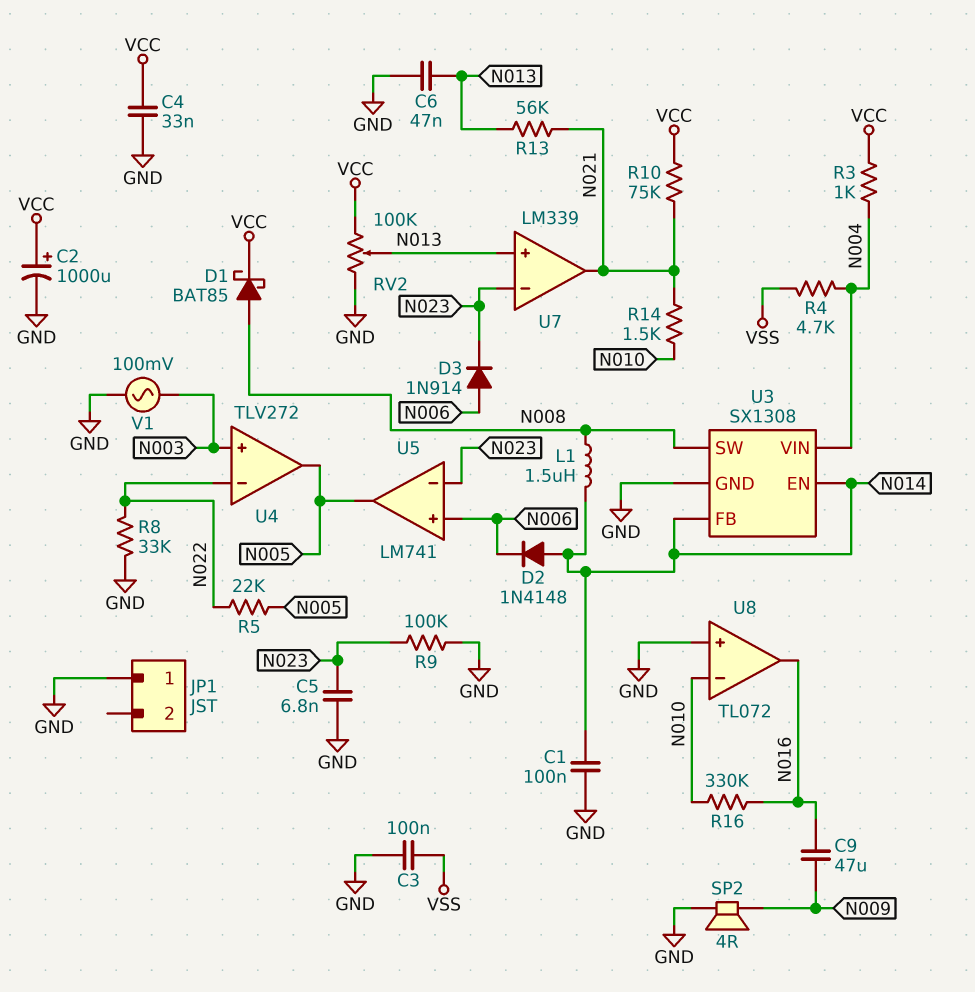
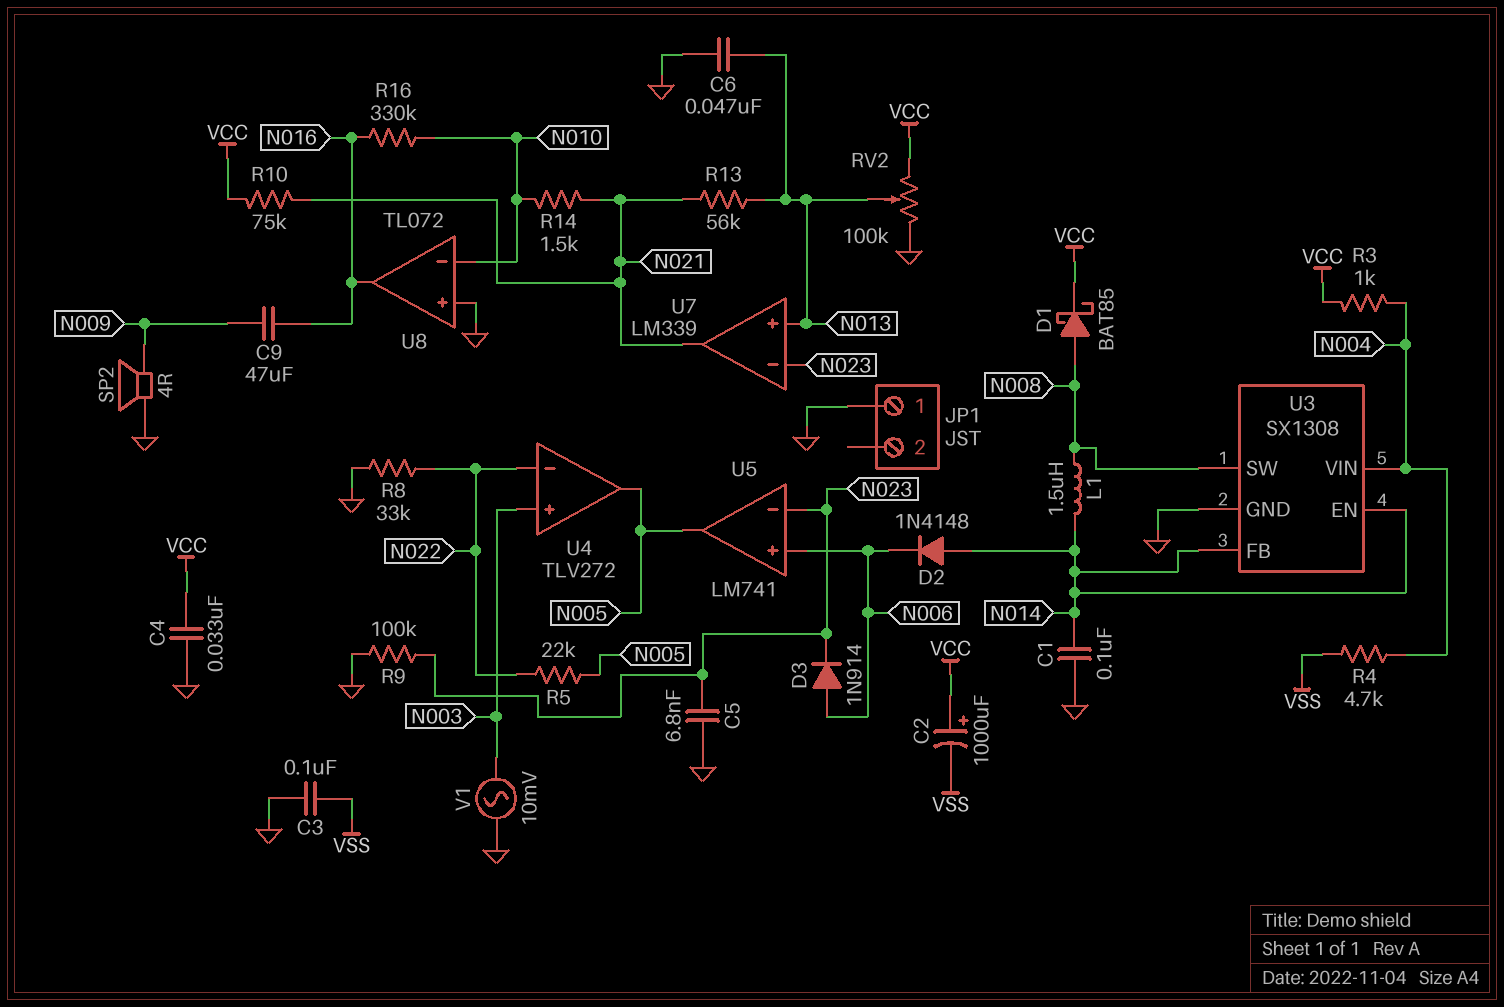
C2: 1000uF (plus VCC, minus GND) -> 1000uF (plus VCC, minus VSS)
V1: AC 100mV (GND, N003) -> AC 10mV (GND, N003)

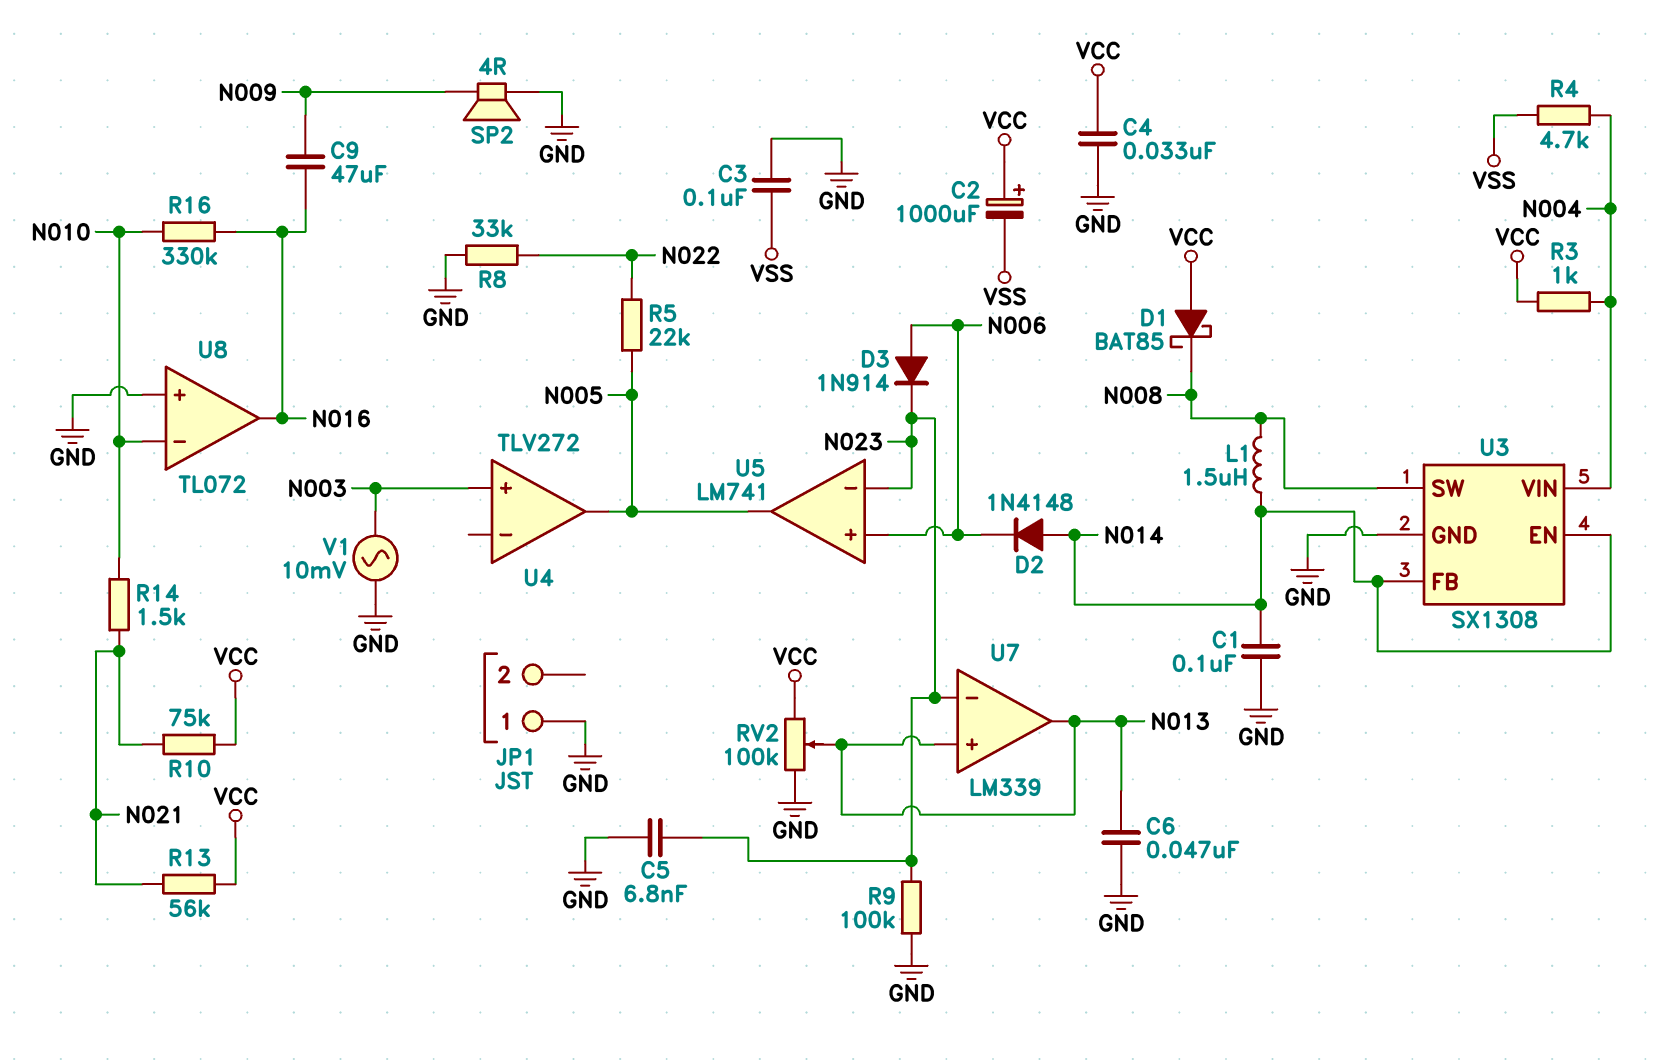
D1: schottky BAT85 (A N008, K VCC) -> schottky BAT85 (A VCC, K N008)
R13: 56k (N013, N021) -> 56k (N021, VCC)
U4 pin in-: N022 -> none
U7 pin out: N021 -> N013

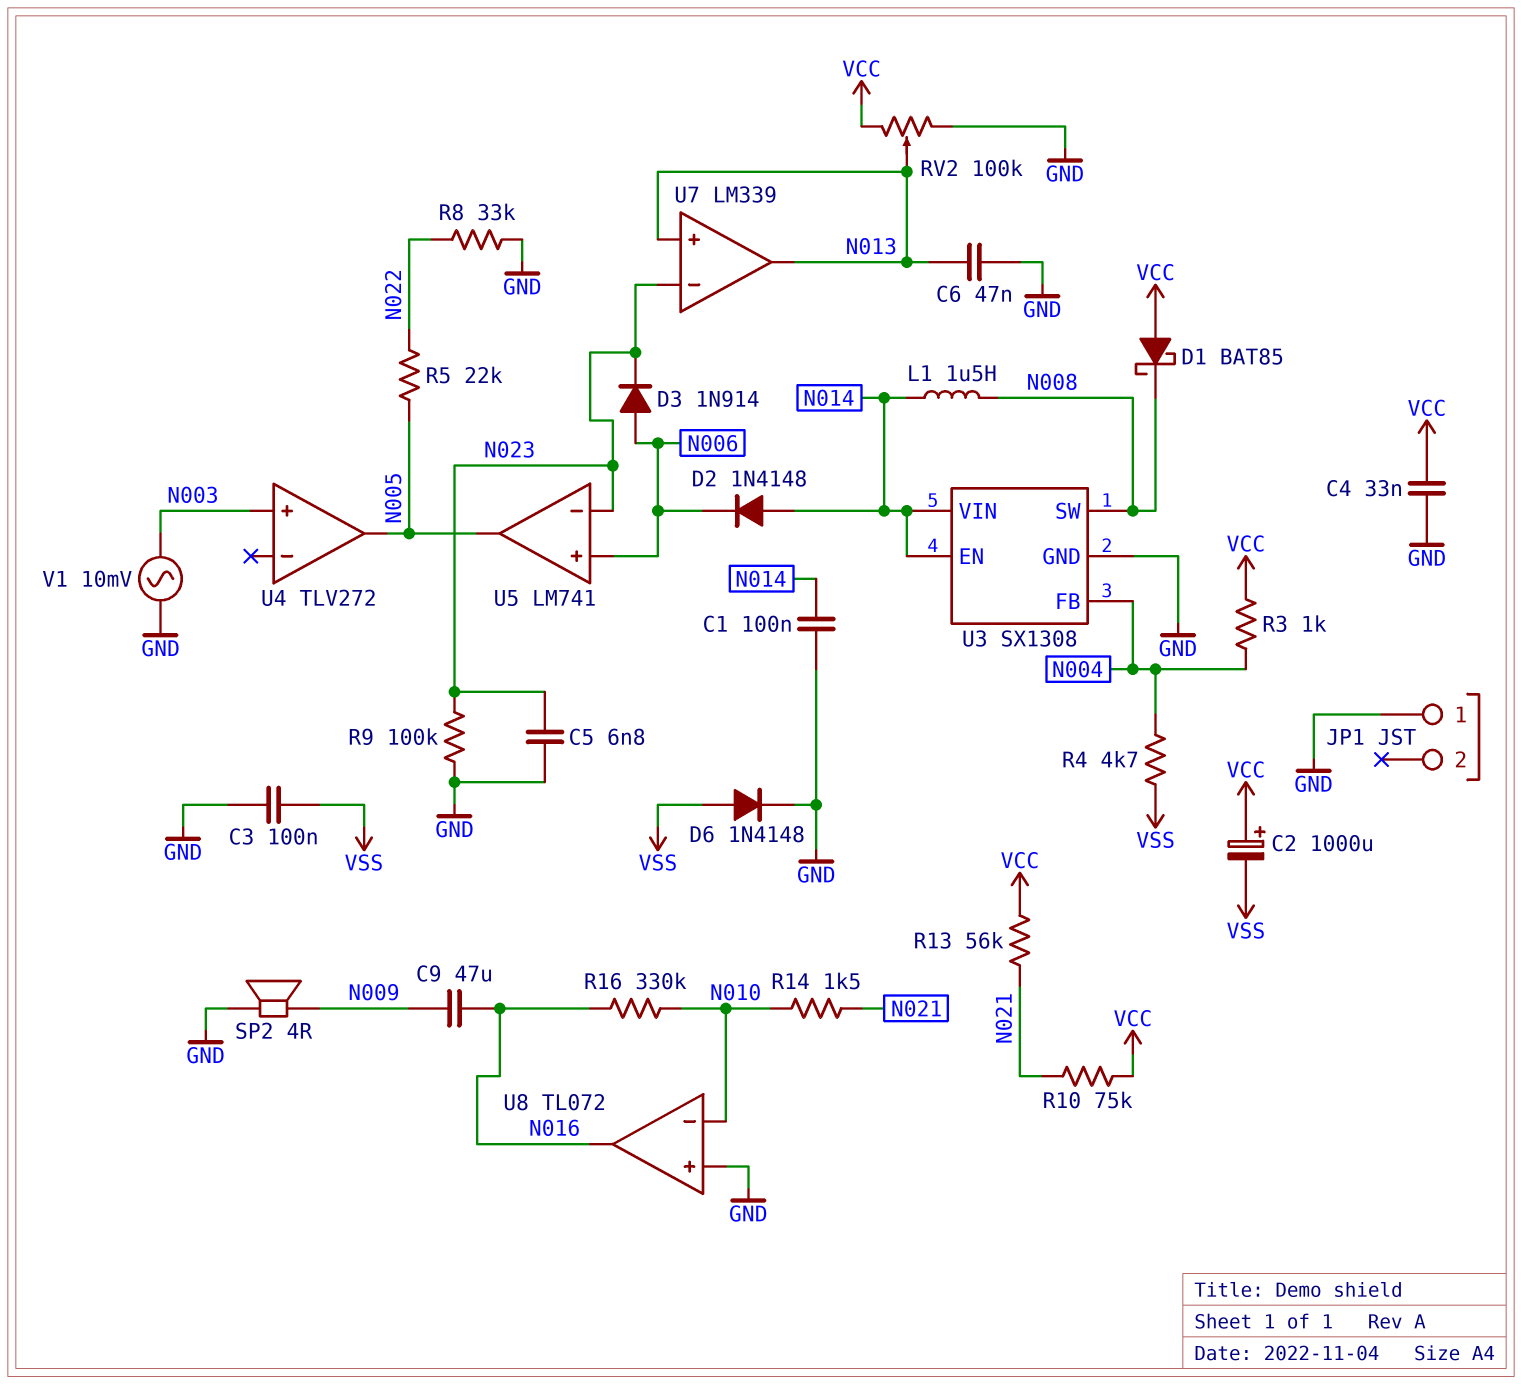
D6: none -> diode 1N4148 (A VSS, K GND)
U3 pin FB: N014 -> N004
U3 pin VIN: N004 -> N014

